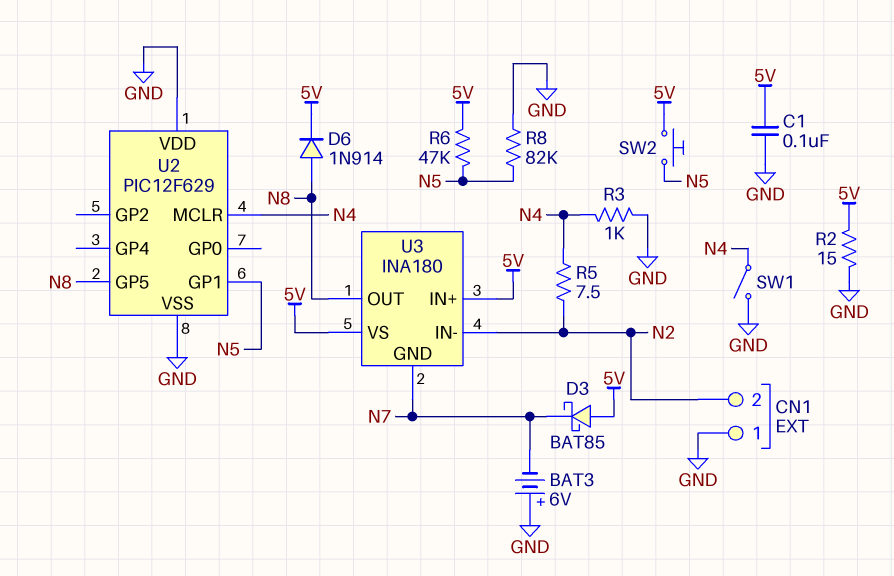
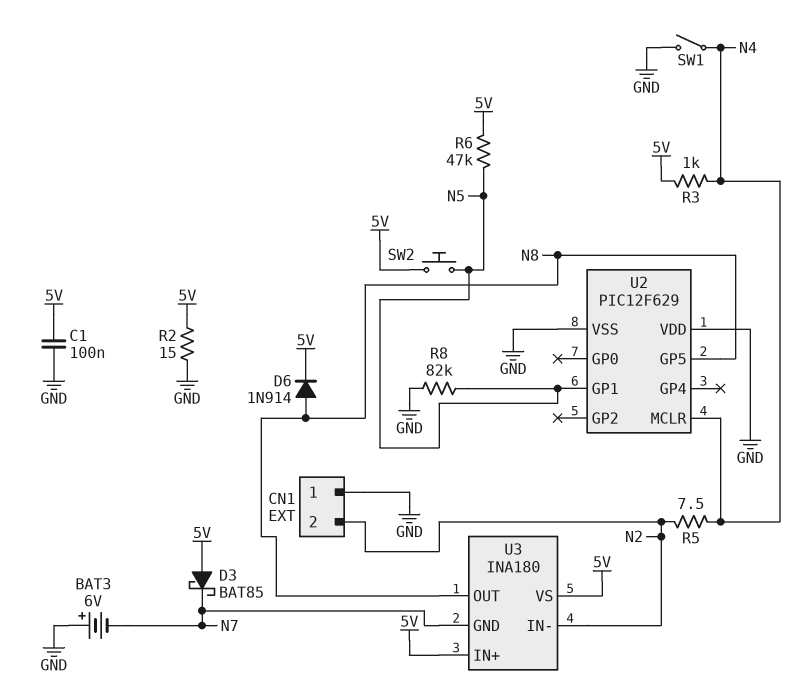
R3: 1k (GND, N4) -> 1k (5V, N4)

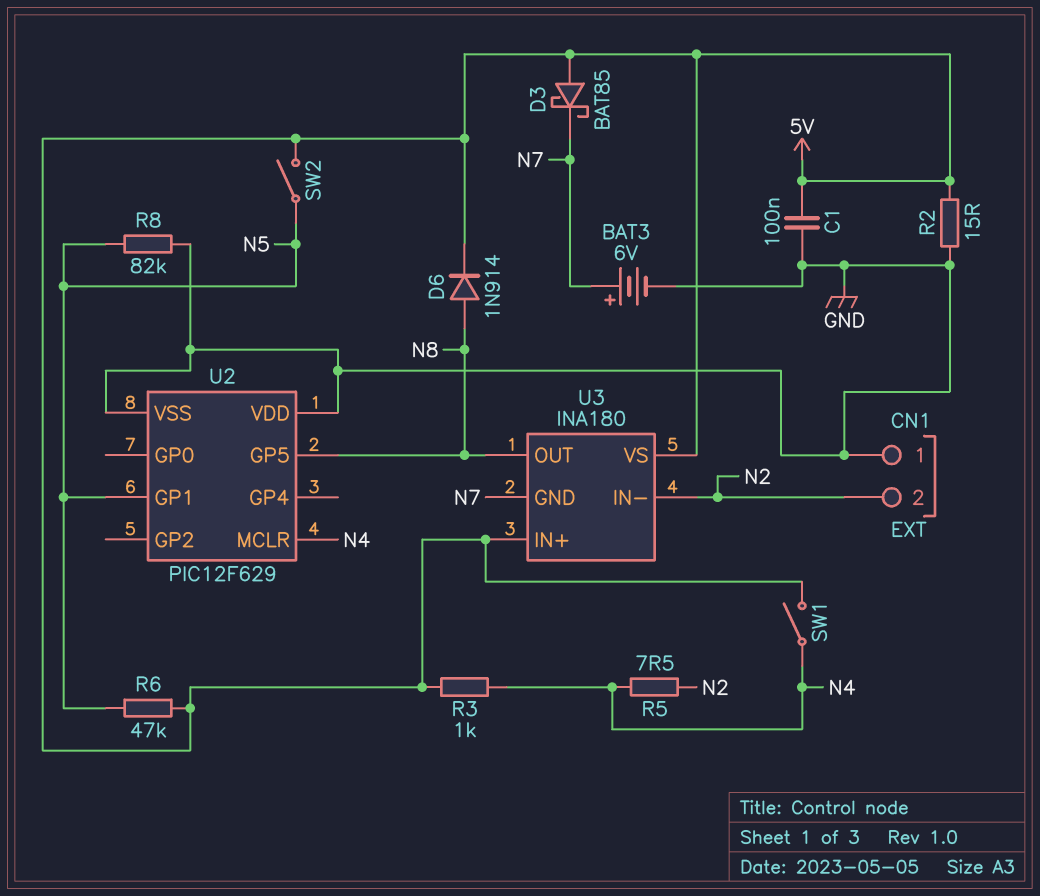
BAT3: 6V (plus GND, minus N7) -> 6V (plus N7, minus GND)
SW1: switch (GND, N4) -> switch (5V, N4)
SW2: button (5V, N5) -> switch (5V, N5)

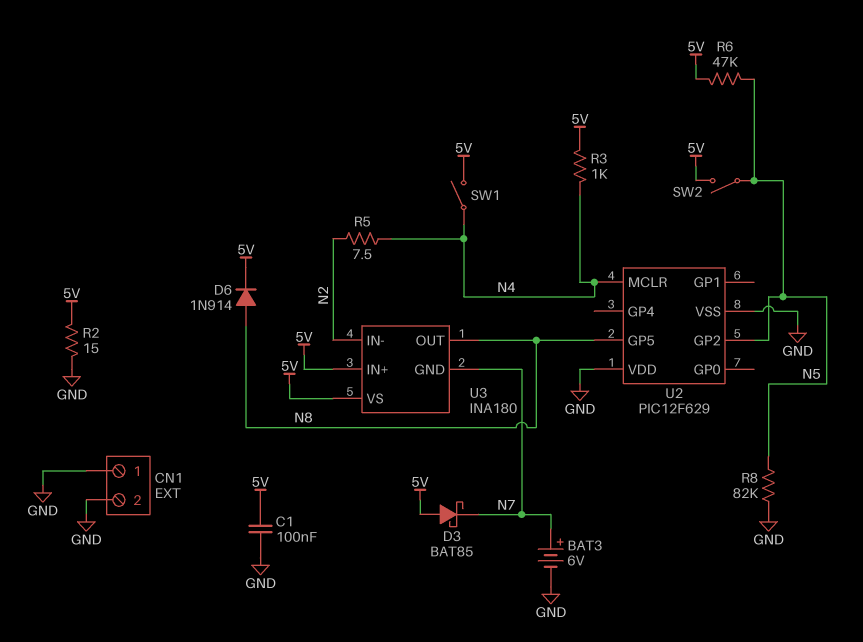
CN1 pin 2: N2 -> GND
U2 pin GP1: N5 -> none
U2 pin GP2: none -> N5

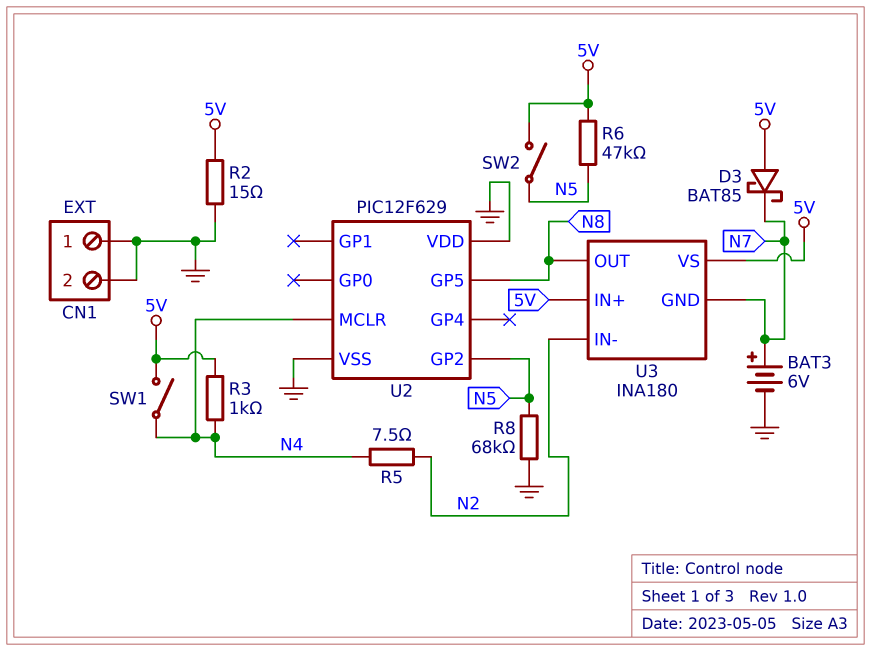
C1: 100nF (5V, GND) -> none
D6: diode 1N914 (A N8, K 5V) -> none
R8: 82k (GND, N5) -> 68k (GND, N5)

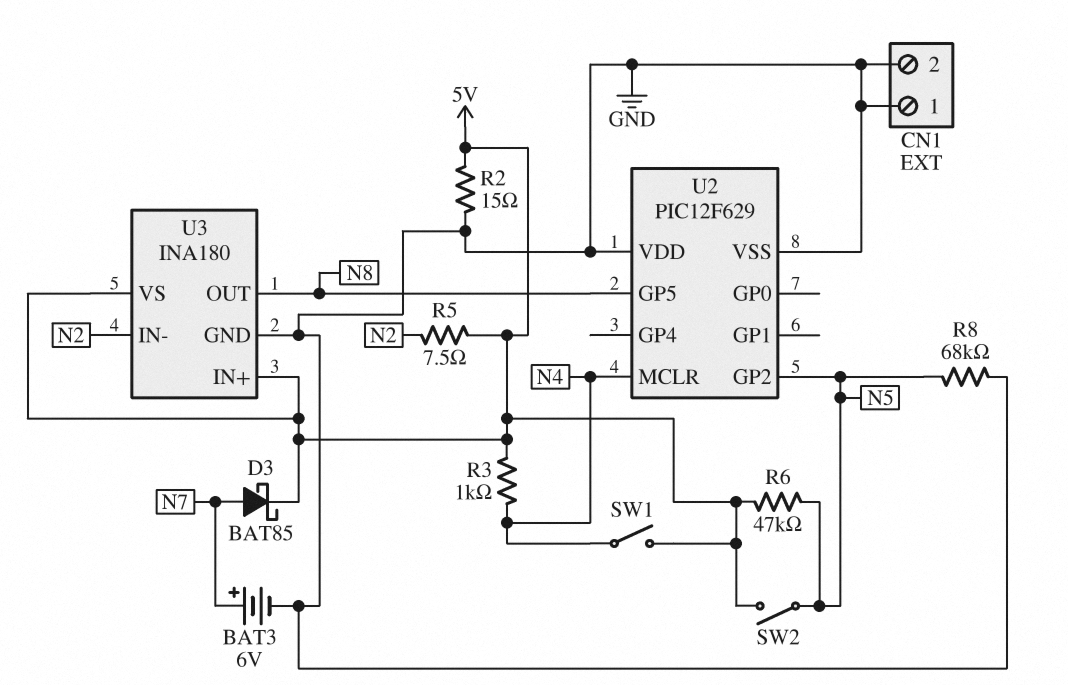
D3: schottky BAT85 (A 5V, K N7) -> schottky BAT85 (A N7, K 5V)
R5: 7.5 (N2, N4) -> 7.5 (5V, N2)
U3 pin GND: N7 -> GND

